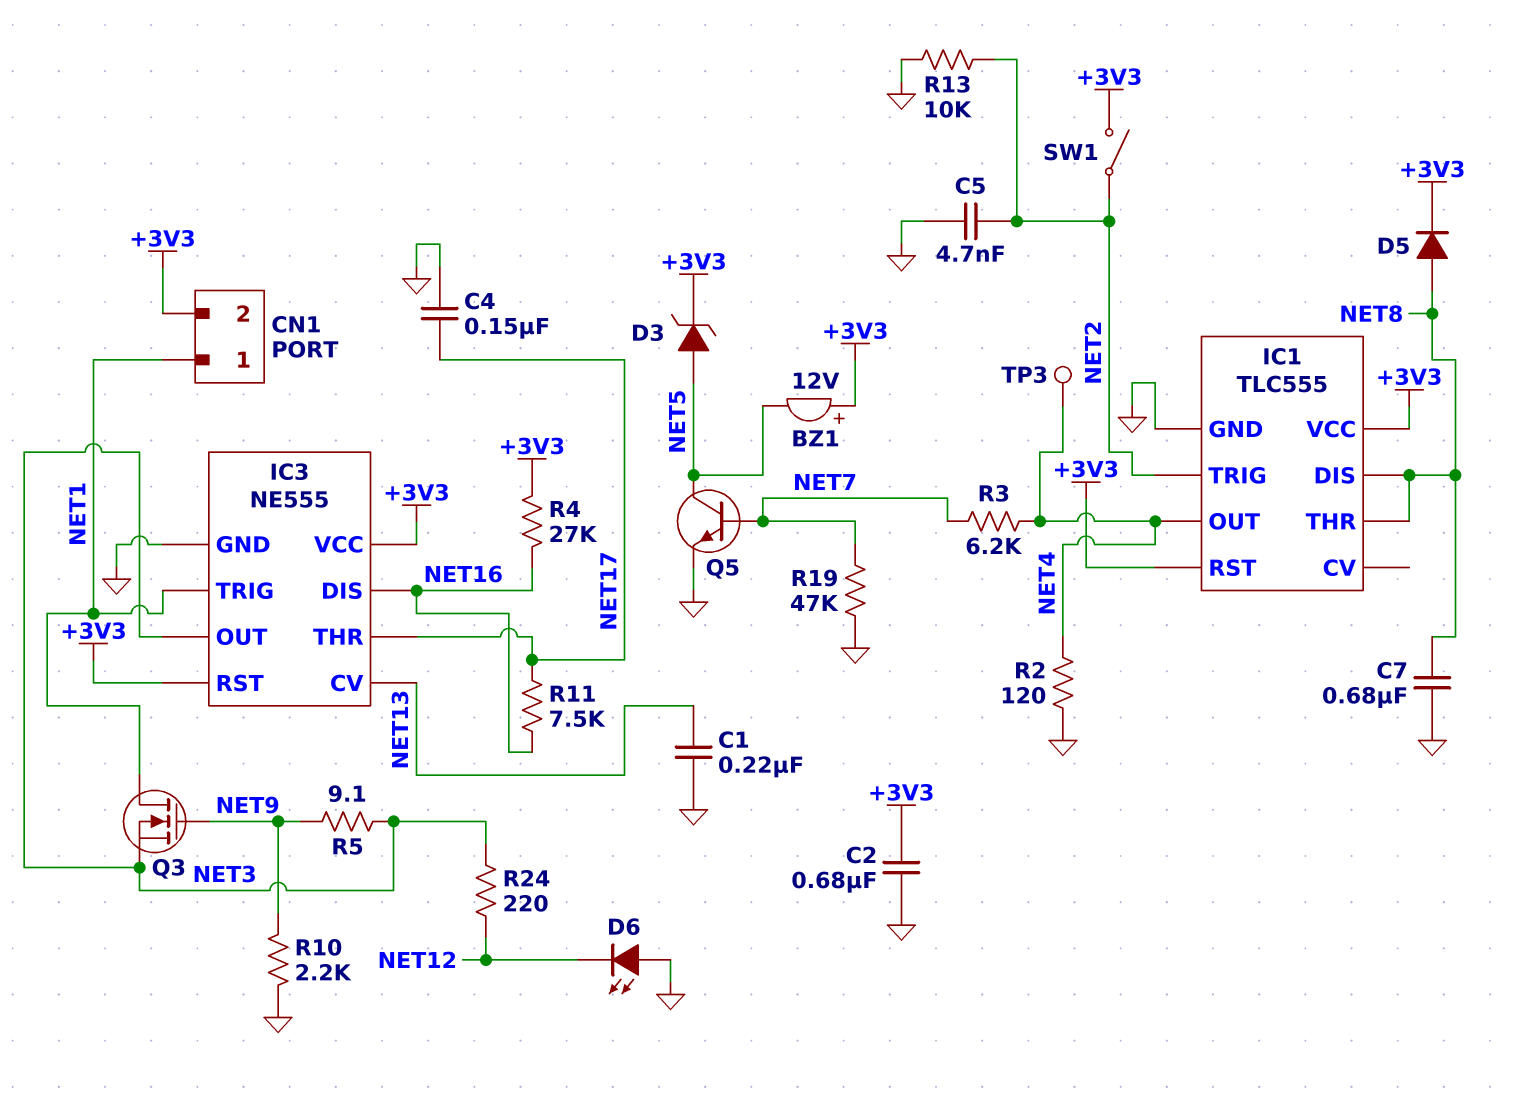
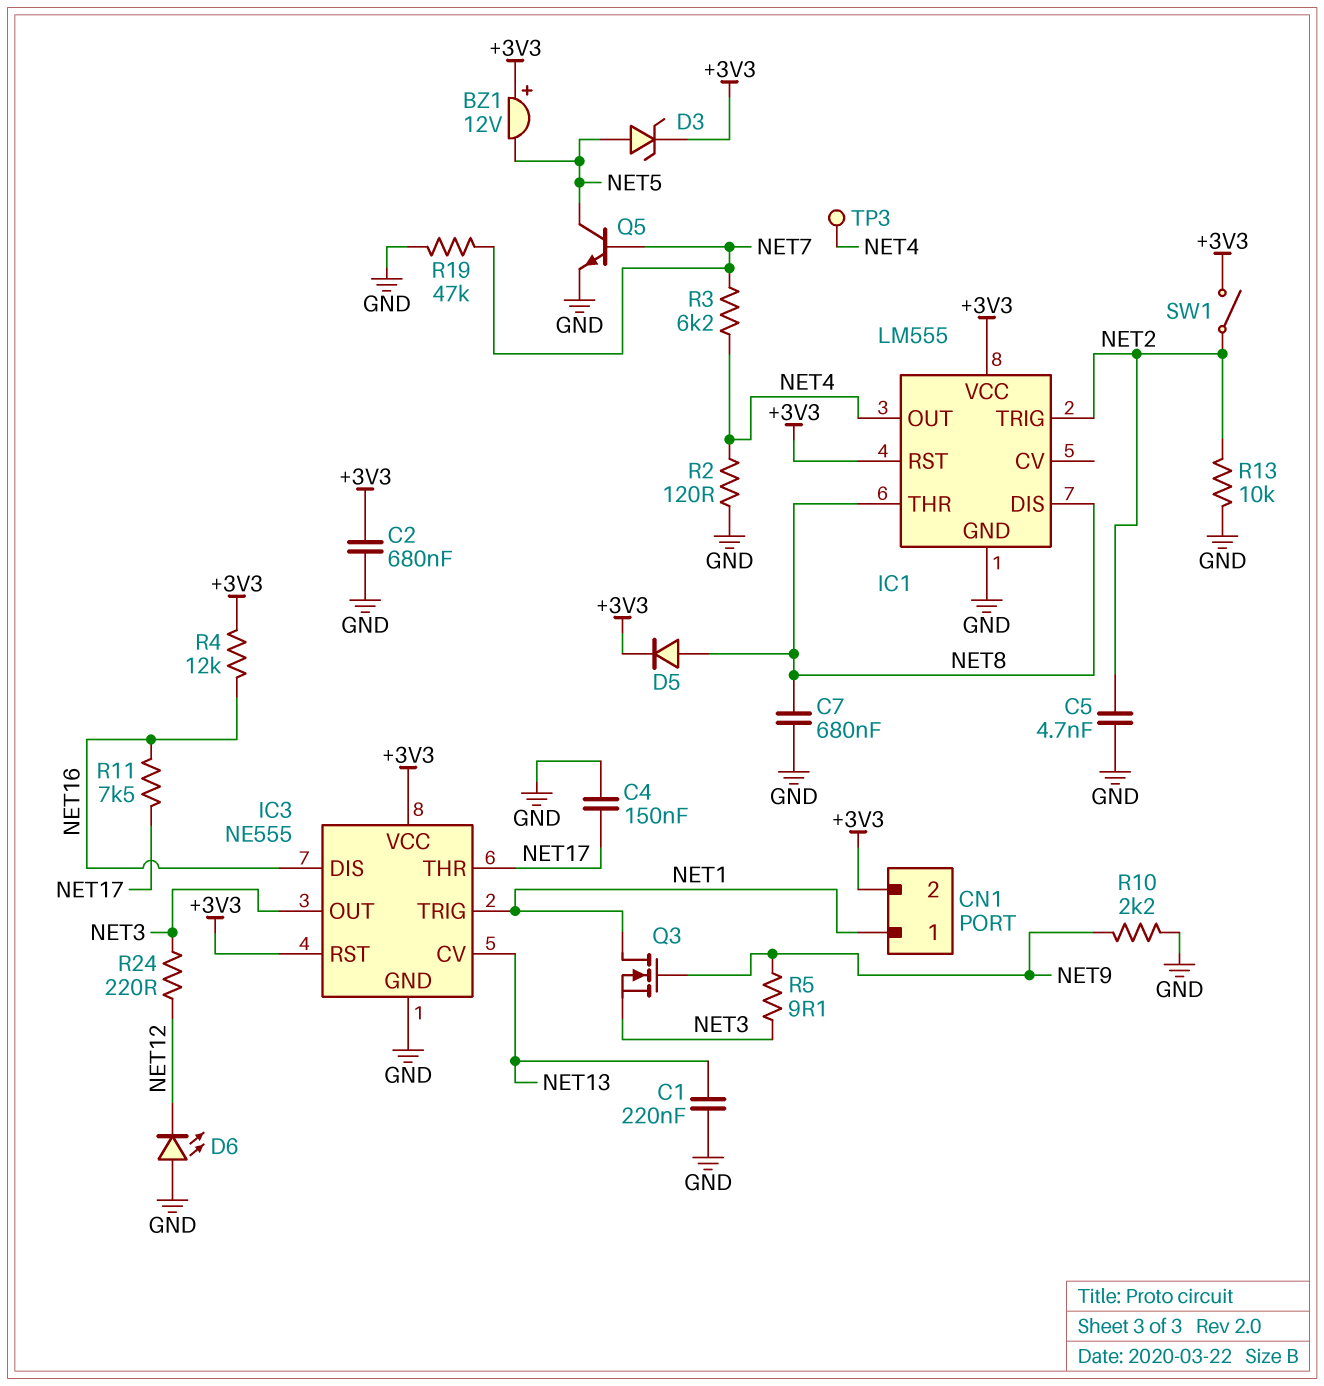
IC1: TLC555 -> LM555
R4: 27k (+3V3, NET16) -> 12k (+3V3, NET16)

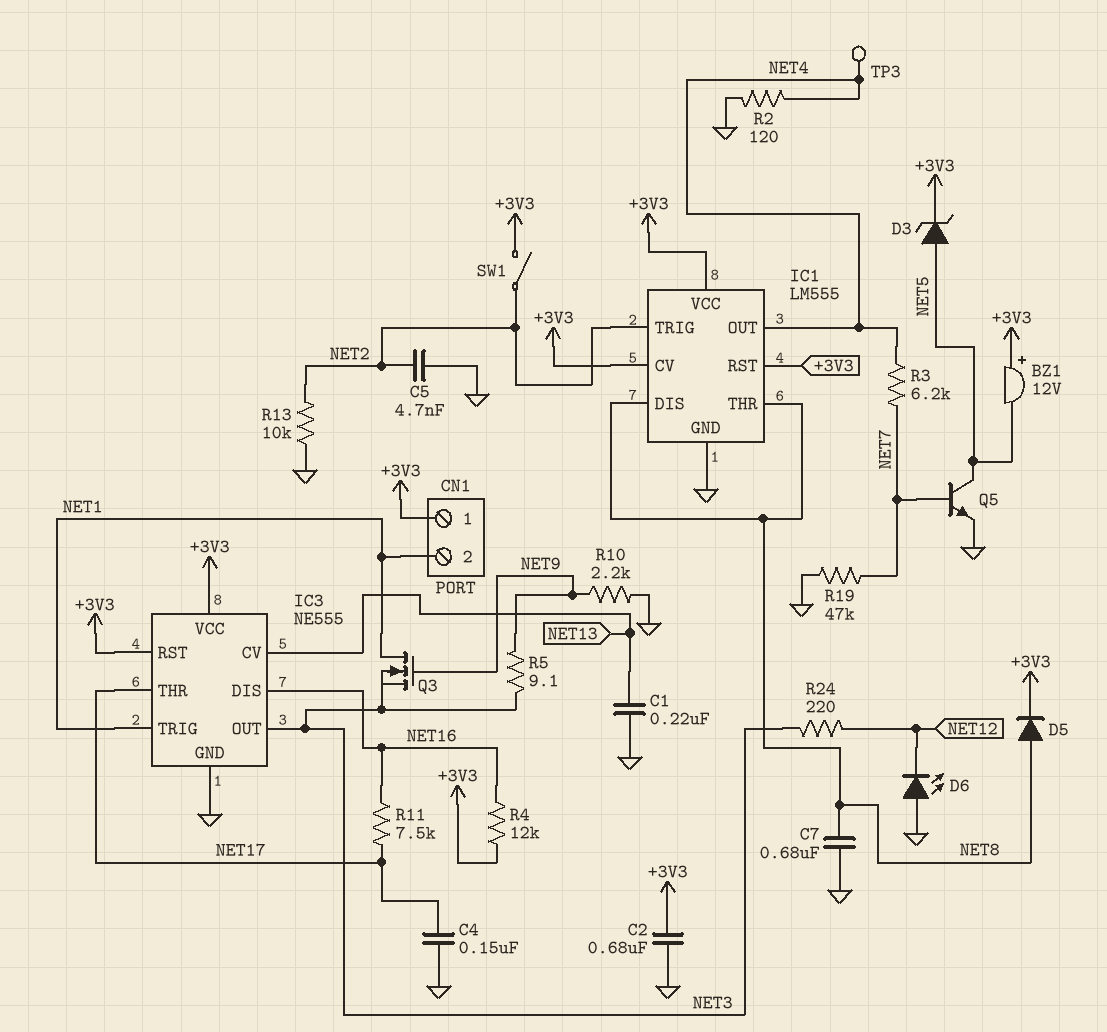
CN1 pin 1: NET1 -> +3V3
CN1 pin 2: +3V3 -> NET1
IC1 pin CV: none -> +3V3

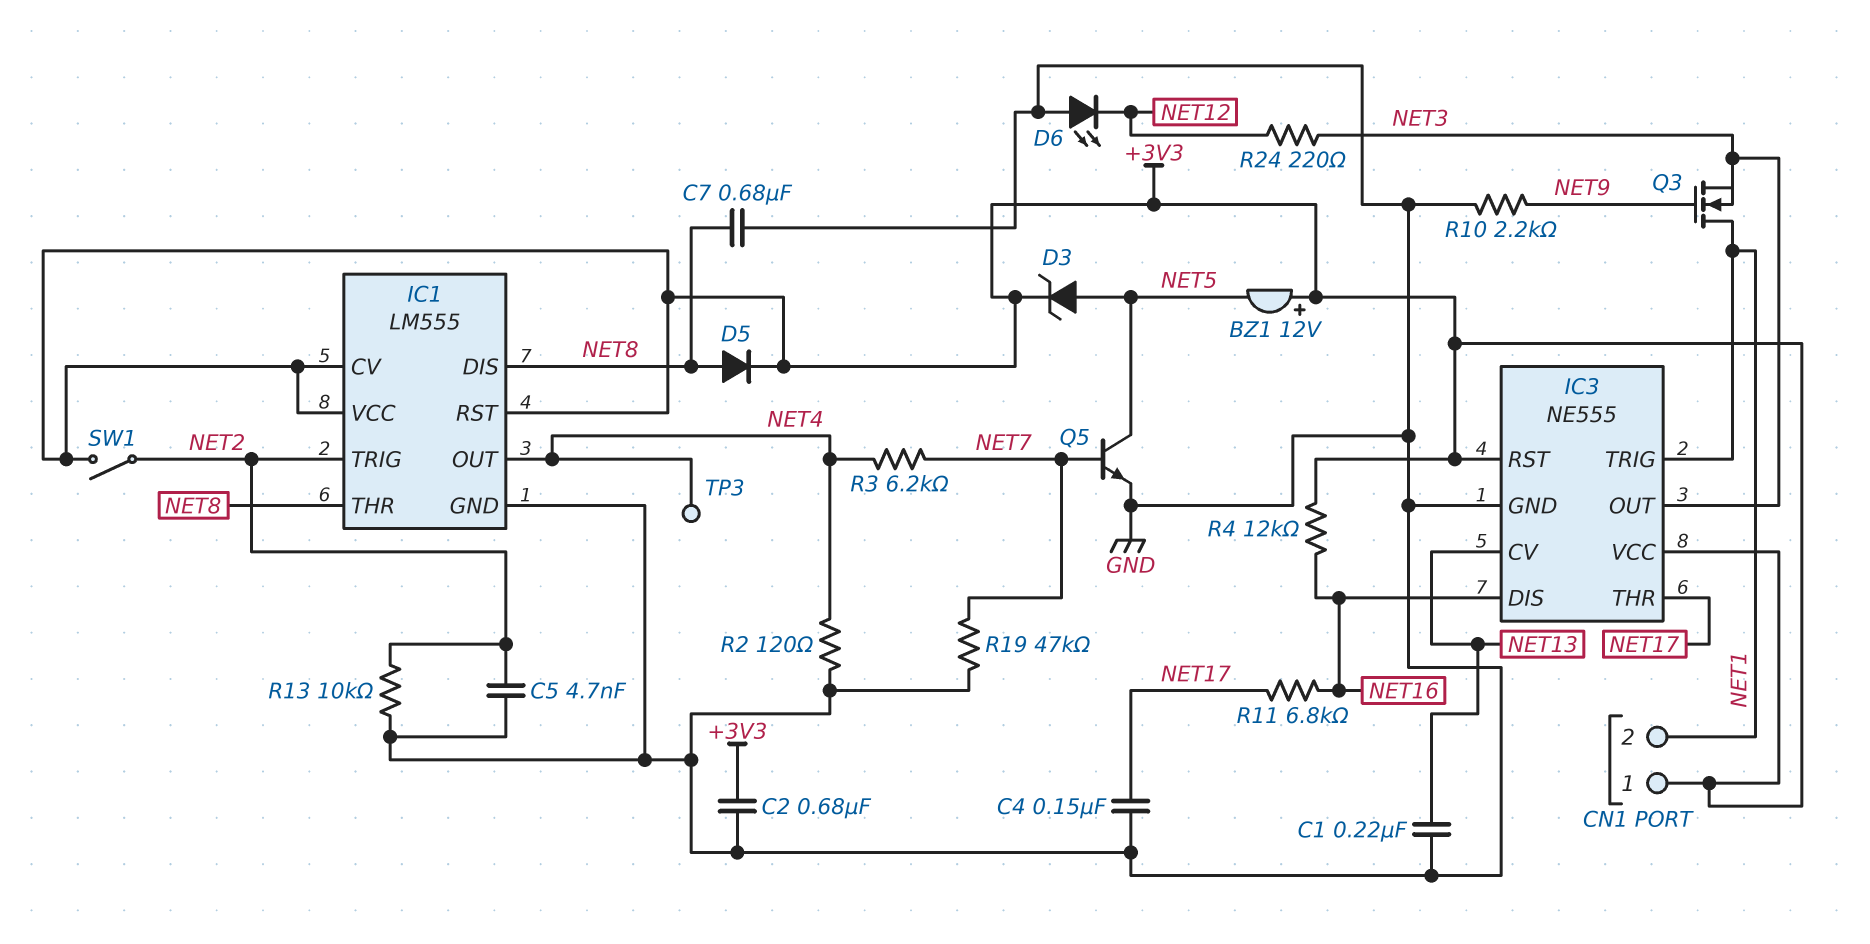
R5: 9.1 (NET3, NET9) -> none
R11: 7.5k (NET16, NET17) -> 6.8k (NET16, NET17)

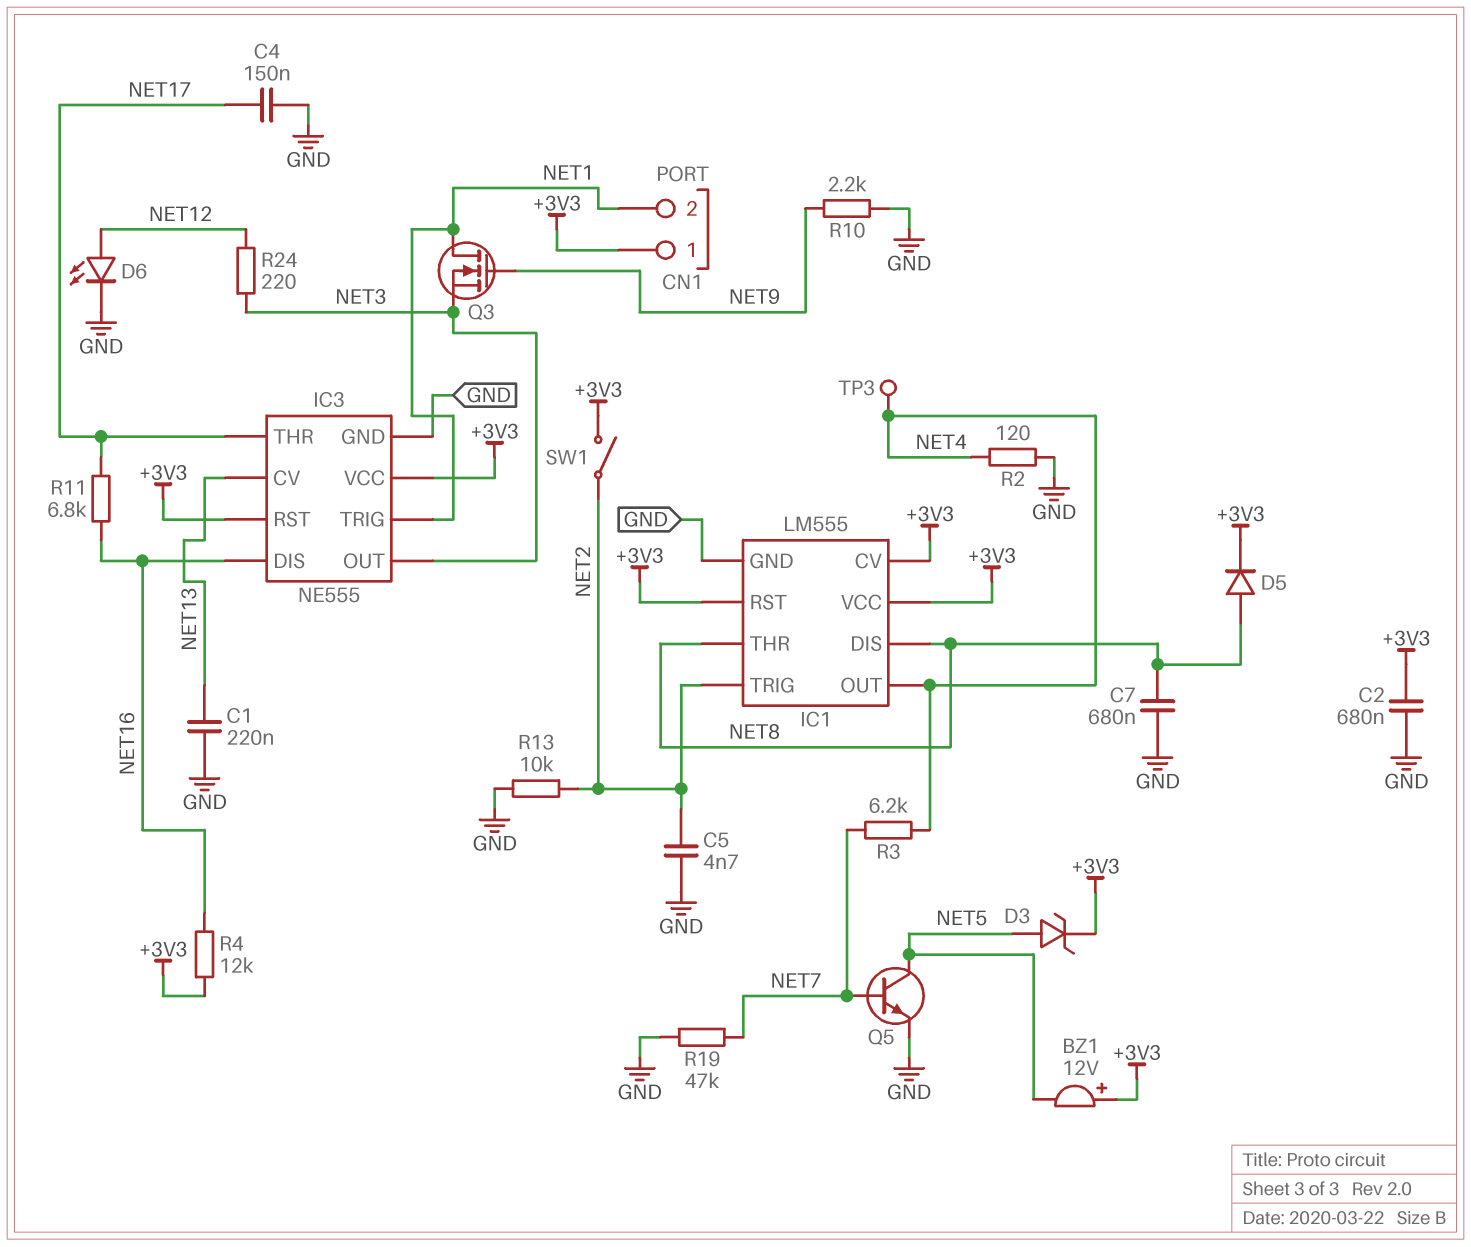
D6: LED (A GND, K NET12) -> LED (A NET12, K GND)

